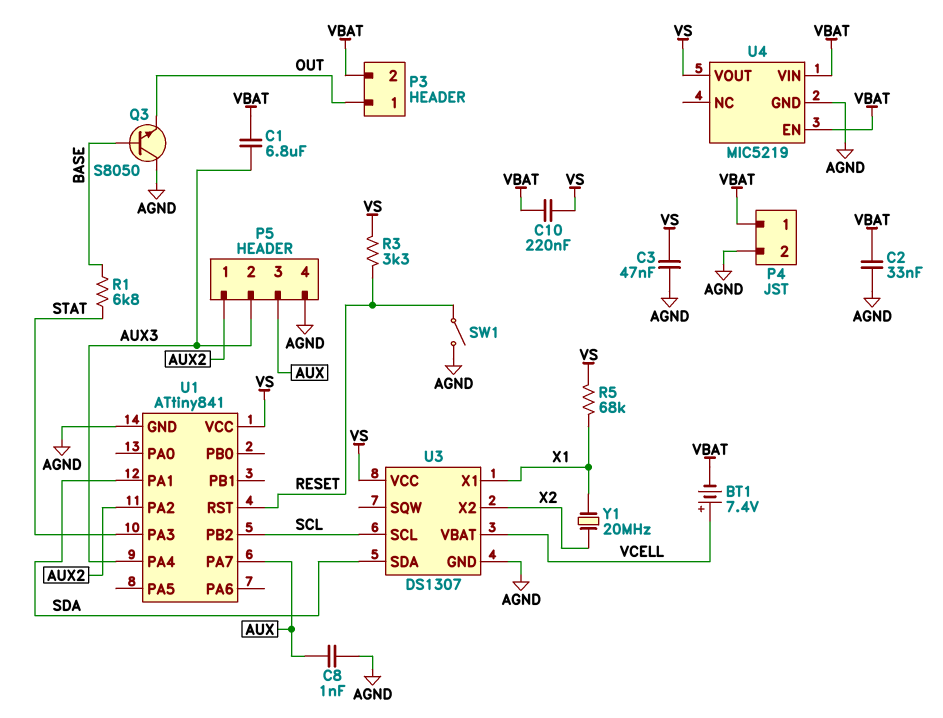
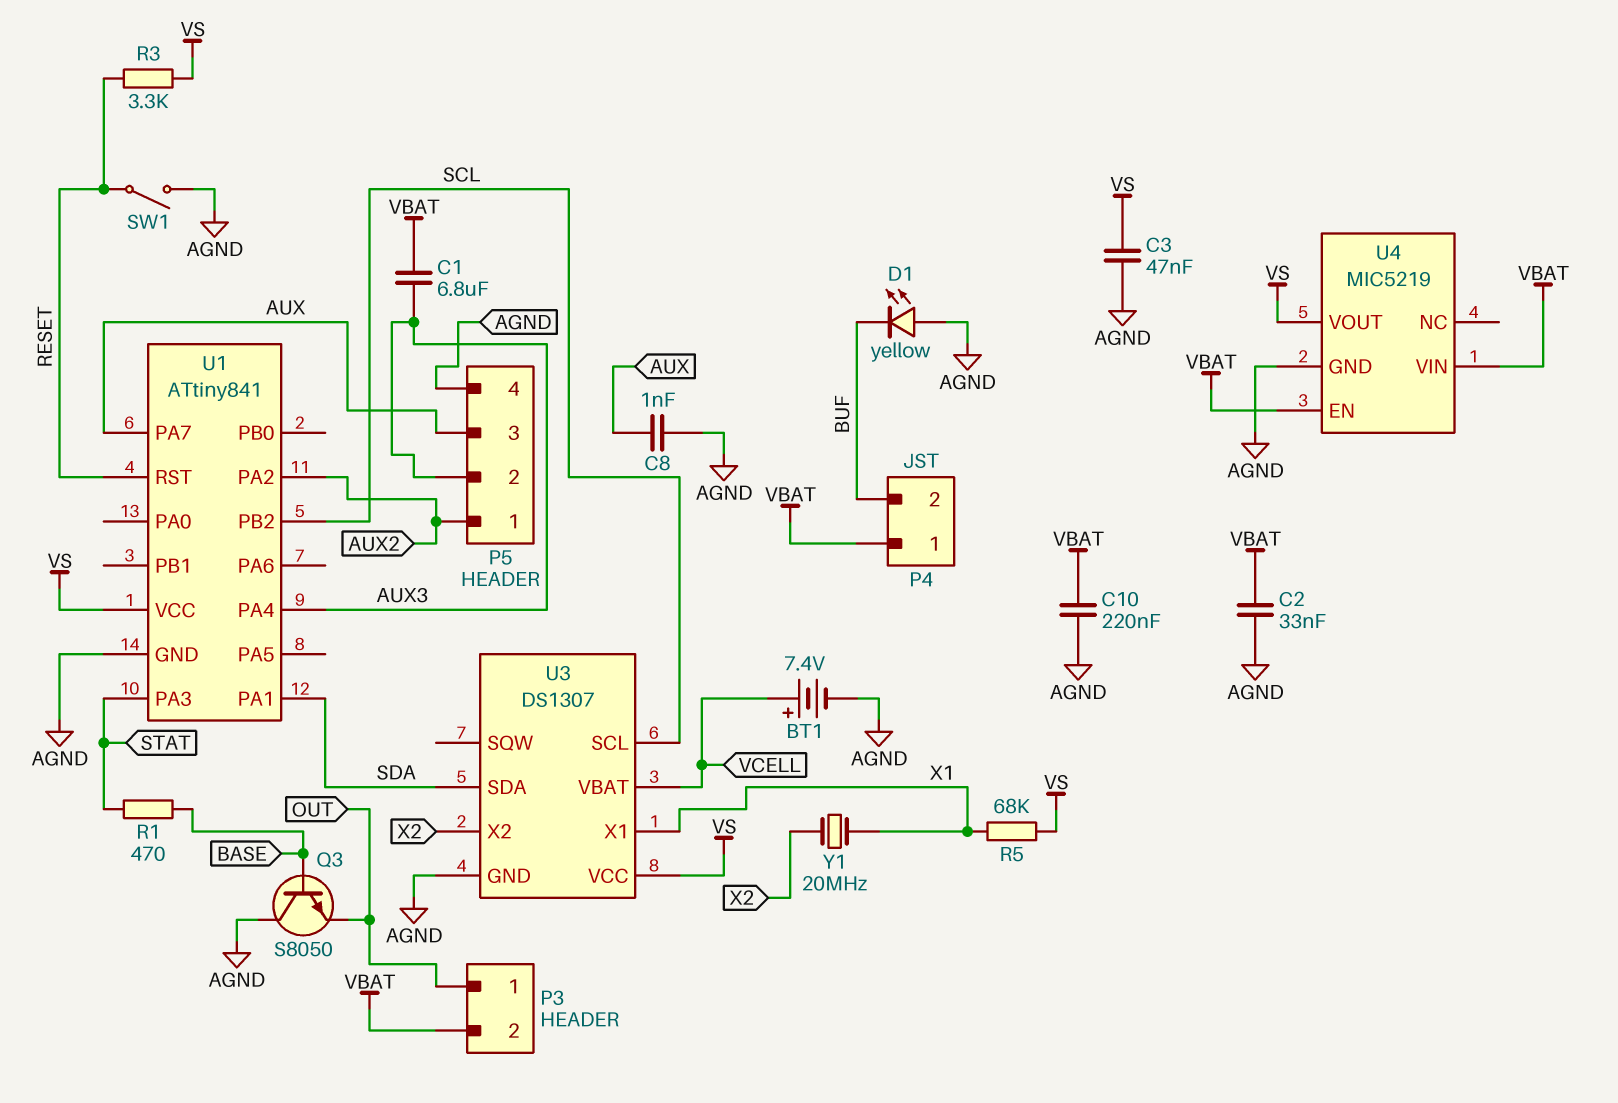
BT1: 7.4V (plus VCELL, minus VBAT) -> 7.4V (plus VCELL, minus AGND)
C10: 220nF (VBAT, VS) -> 220nF (AGND, VBAT)
D1: none -> LED yellow (A AGND, K BUF)
P4 pin 2: AGND -> BUF
R1: 6.8k (BASE, STAT) -> 470 (BASE, STAT)

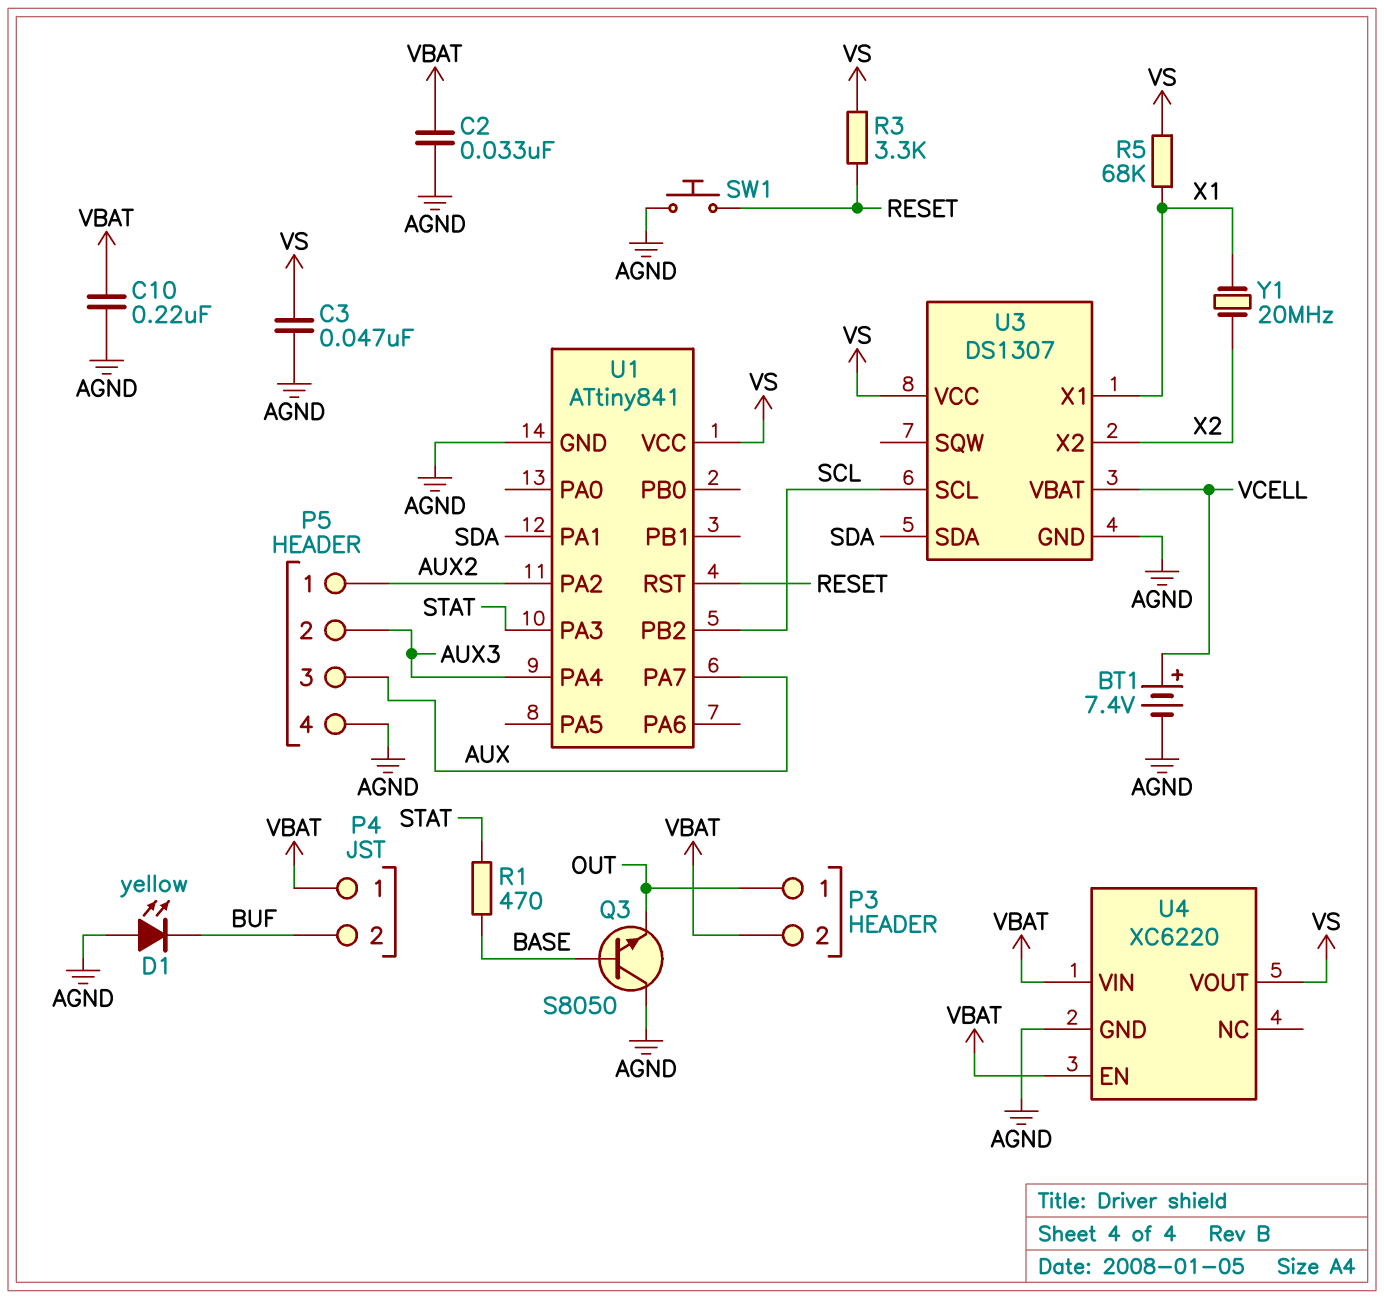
C1: 6.8uF (AUX3, VBAT) -> none
C8: 1nF (AGND, AUX) -> none
SW1: switch (AGND, RESET) -> button (AGND, RESET)
U4: MIC5219 -> XC6220

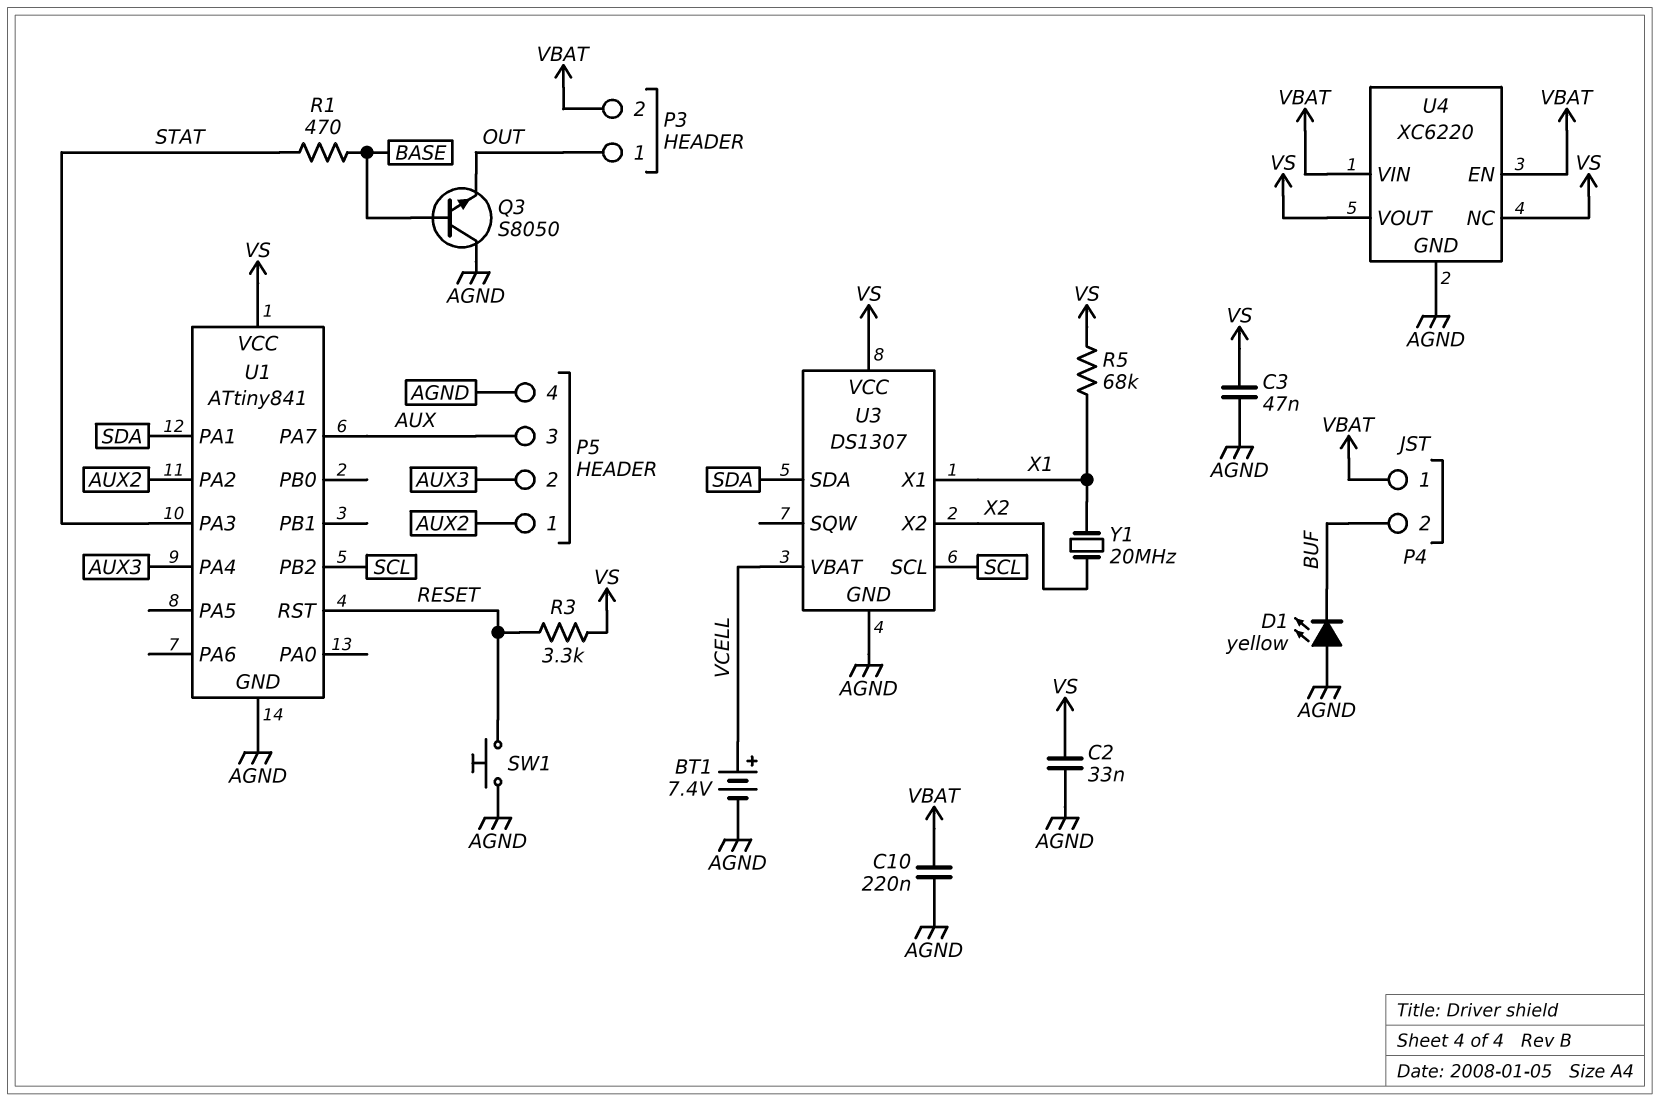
C2: 33nF (AGND, VBAT) -> 33nF (AGND, VS)
U4 pin NC: none -> VS

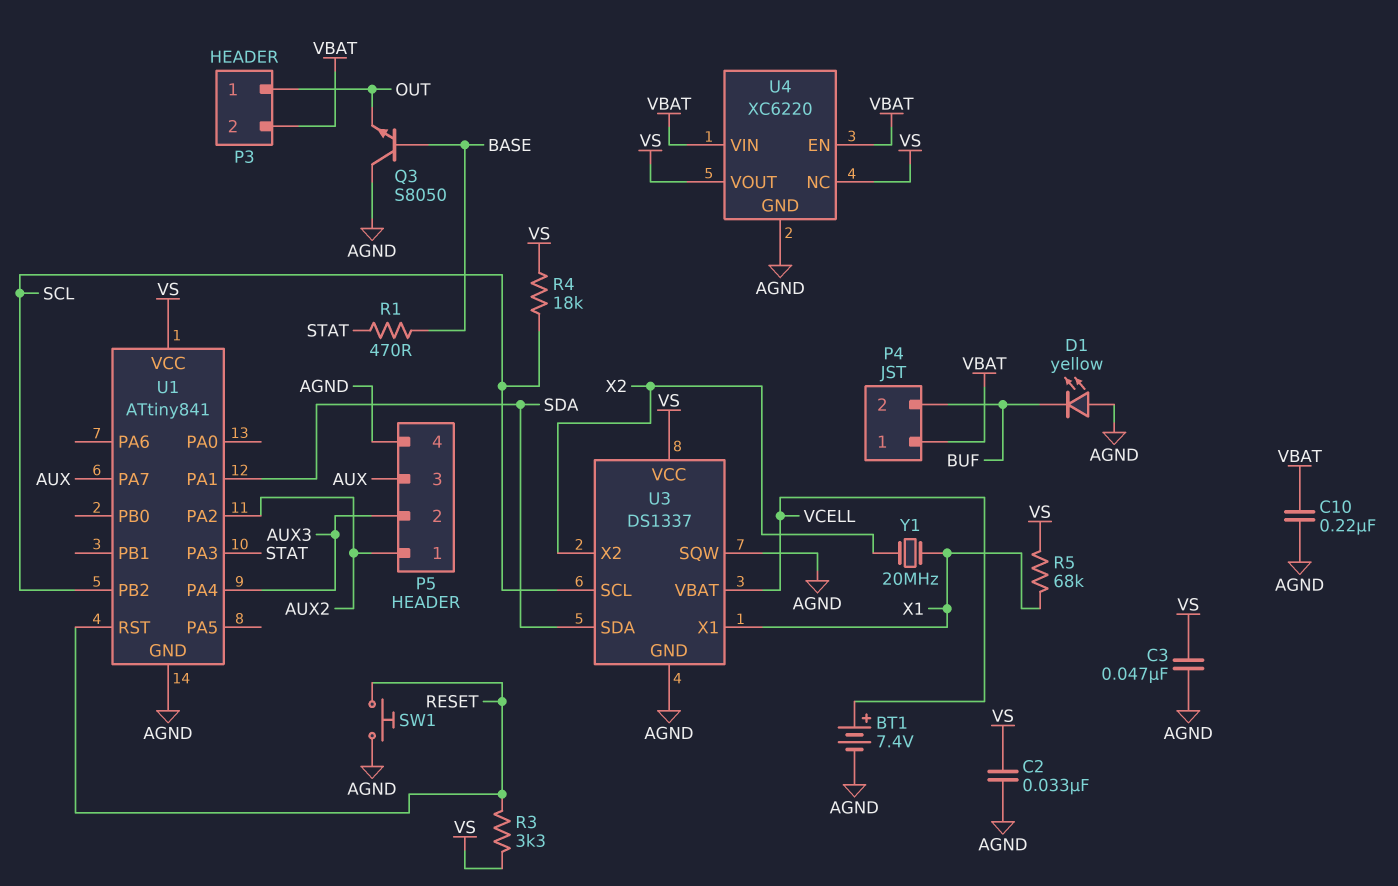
R4: none -> 18k (SCL, VS)
U3: DS1307 -> DS1337
U3 pin SQW: none -> AGND

